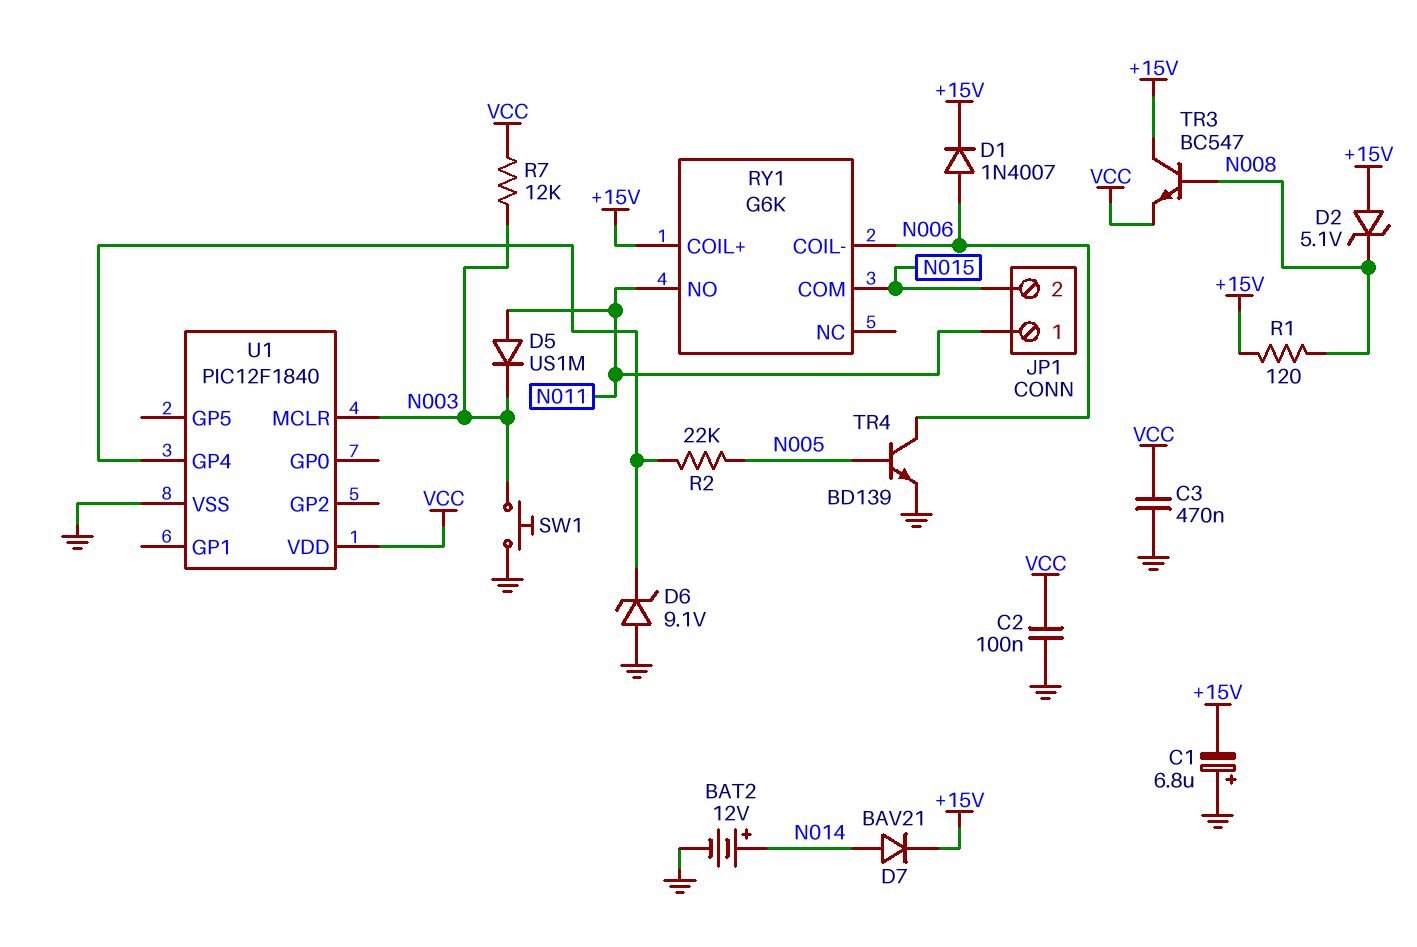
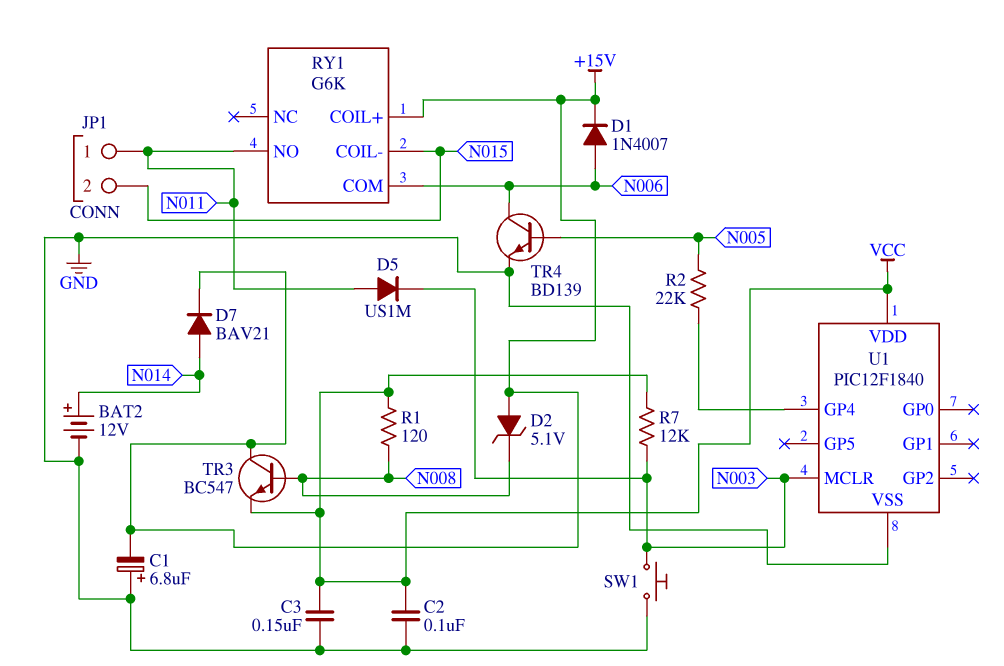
C3: 470nF (GND, VCC) -> 150nF (GND, VCC)
D6: zener 9.1V (A GND, K U1/GP4) -> none
R1: 120 (+15V, N008) -> 120 (N008, VCC)
RY1 pin COIL-: N006 -> N015
RY1 pin COM: N015 -> N006

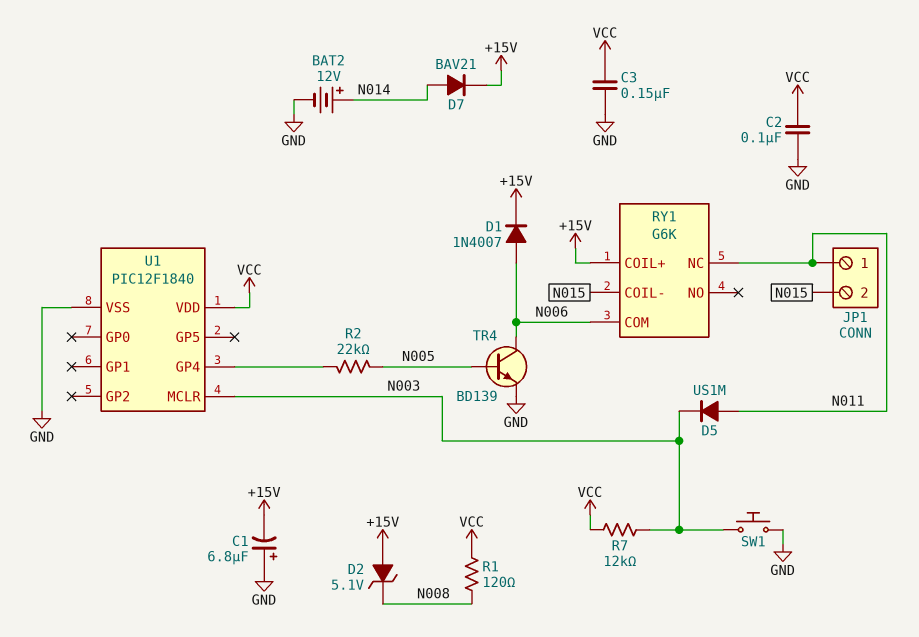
RY1 pin NC: none -> N011
RY1 pin NO: N011 -> none
TR3: NPN BC547 (B N008, C +15V, E VCC) -> none

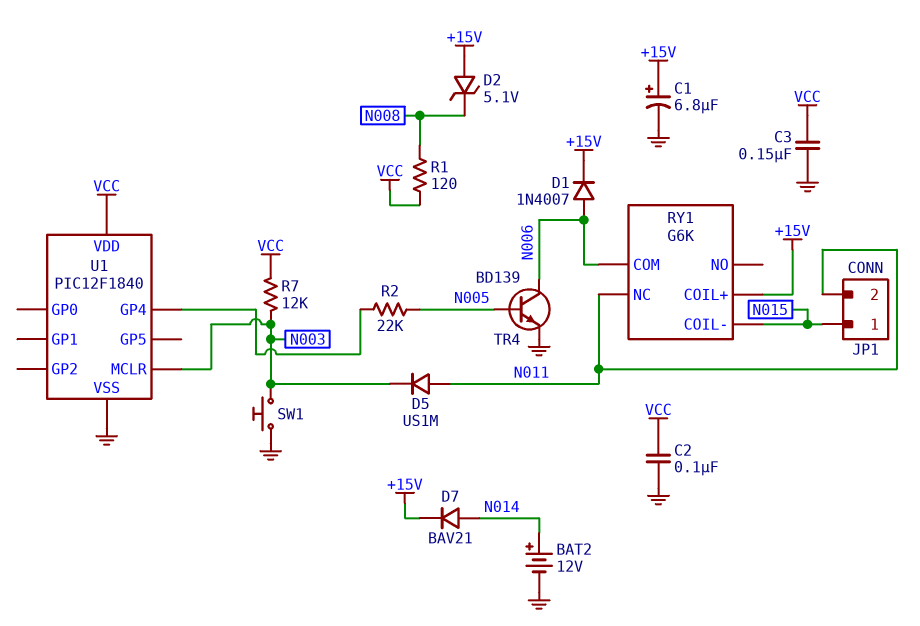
C1: 6.8uF (plus GND, minus +15V) -> 6.8uF (plus +15V, minus GND)
JP1 pin 1: N011 -> N015
JP1 pin 2: N015 -> N011

